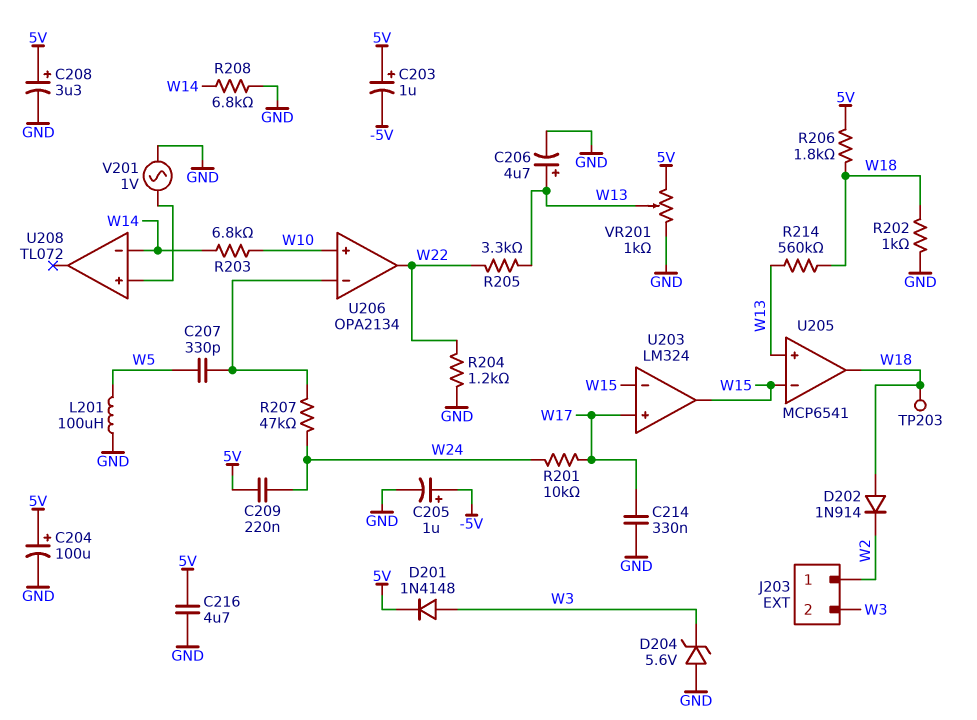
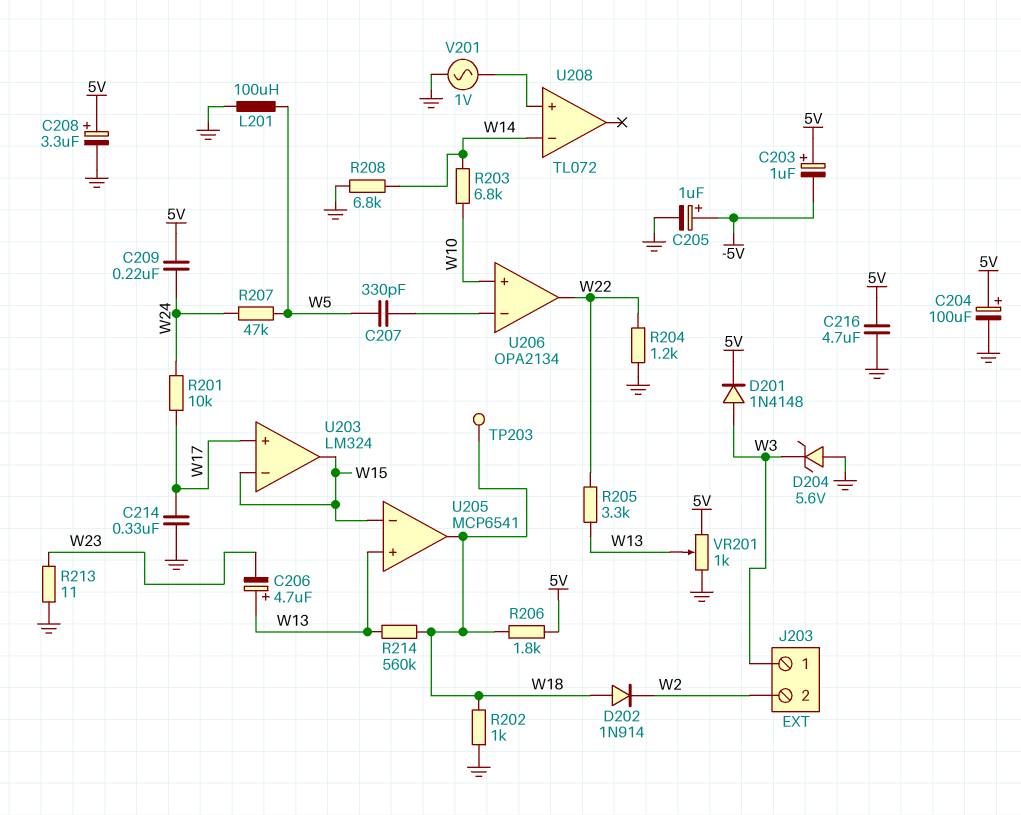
C206: 4.7uF (plus W13, minus GND) -> 4.7uF (plus W13, minus W23)
J203 pin 1: W2 -> W3
J203 pin 2: W3 -> W2
R207: 47k (U206/in-, W24) -> 47k (W5, W24)
R213: none -> 11 (GND, W23)

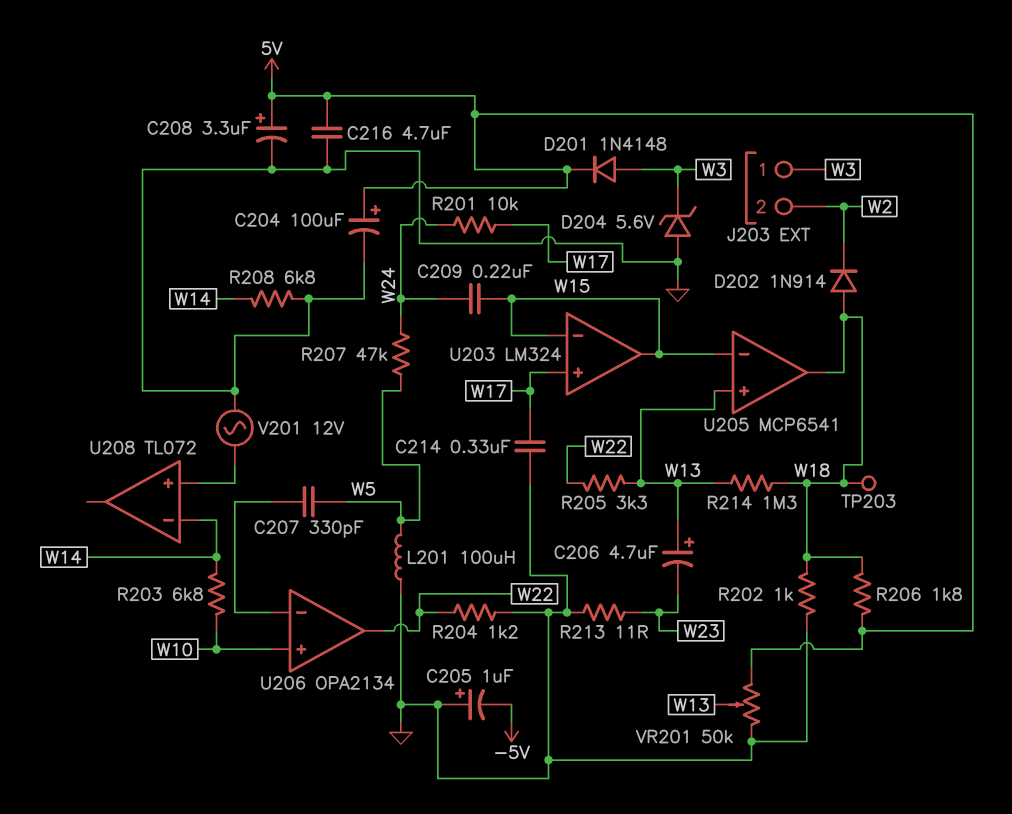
C203: 1uF (plus 5V, minus -5V) -> none
C205: 1uF (plus -5V, minus GND) -> 1uF (plus GND, minus -5V)
C209: 220nF (5V, W24) -> 220nF (W15, W24)
R214: 560k (W13, W18) -> 1.3M (W13, W18)
V201: AC 1V (GND, U208/in+) -> AC 12V (GND, U208/in+)
VR201: 1k (5V, GND, wiper W13) -> 50k (5V, GND, wiper W13)

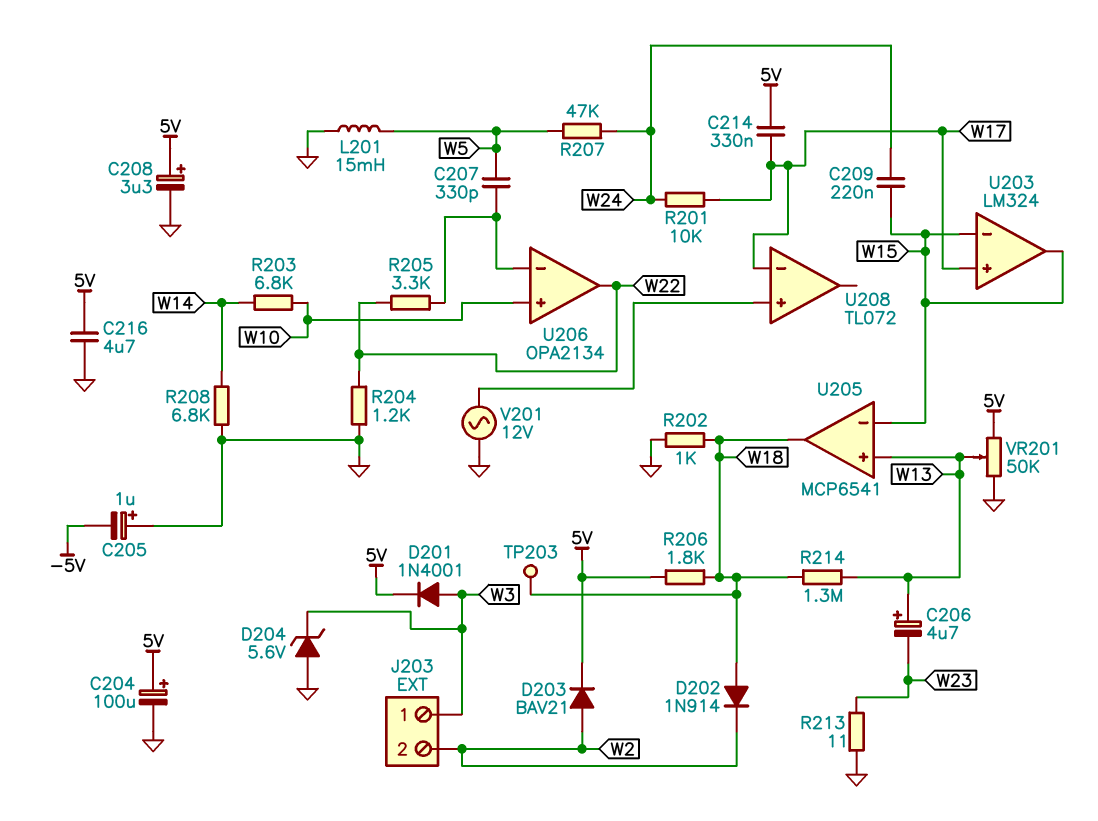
C214: 330nF (GND, W17) -> 330nF (5V, W17)
D201: diode 1N4148 (A W3, K 5V) -> diode 1N4001 (A W3, K 5V)
D203: none -> diode BAV21 (A W2, K 5V)
L201: 100uH (GND, W5) -> 15mH (GND, W5)
R205: 3.3k (W13, W22) -> 3.3k (U206/in-, W22)
U208 pin in-: W14 -> W17

